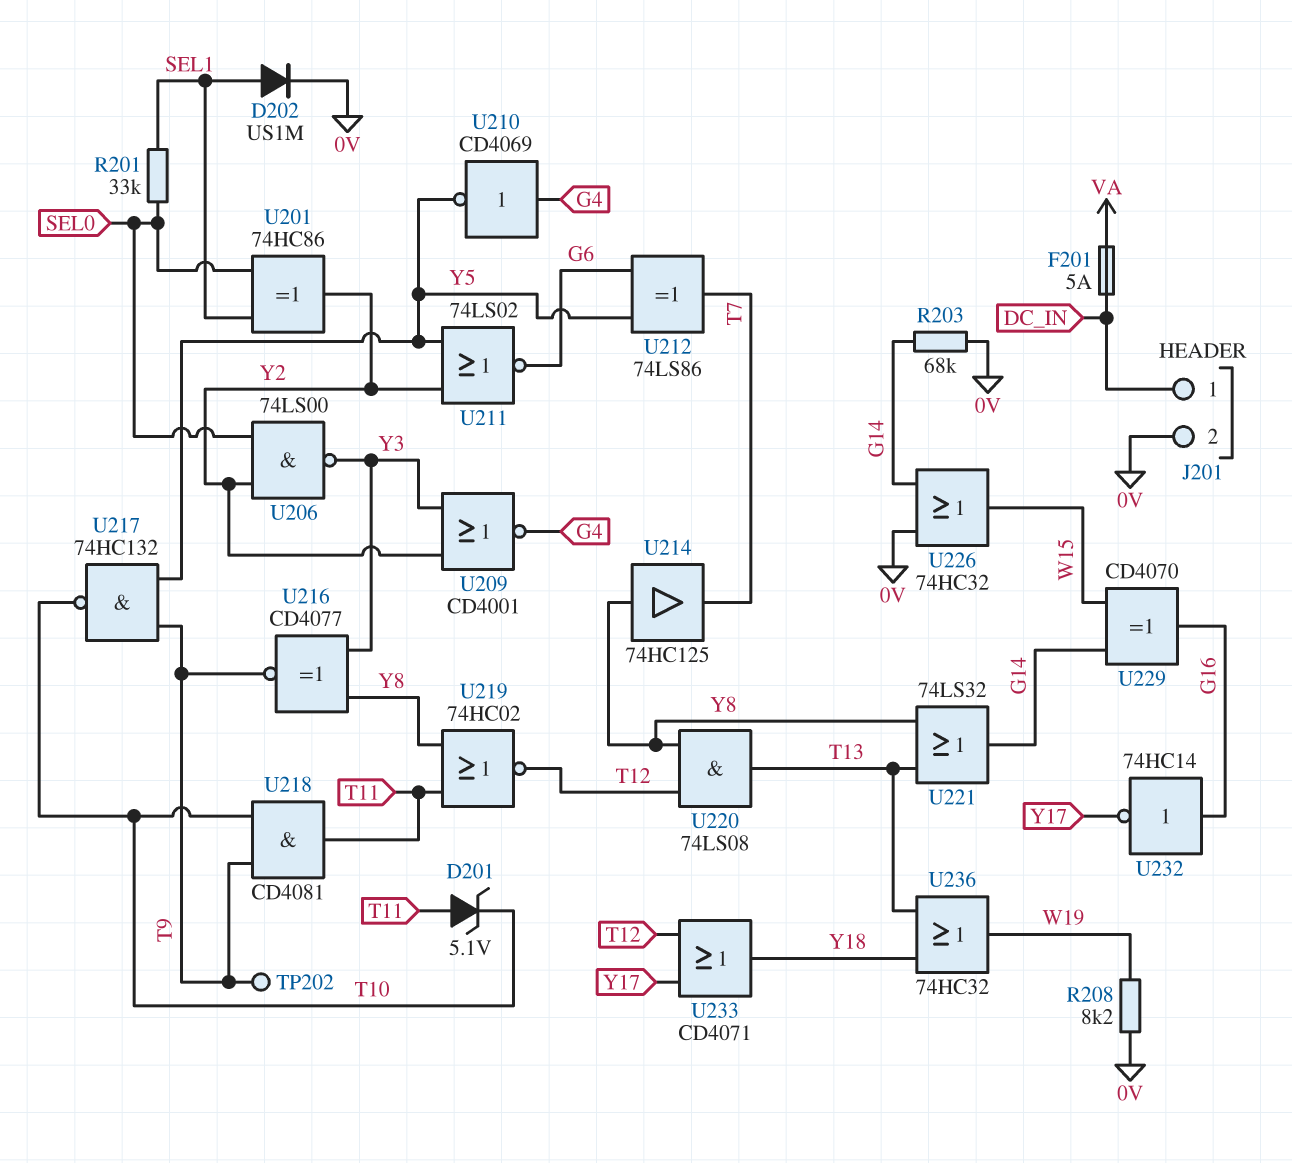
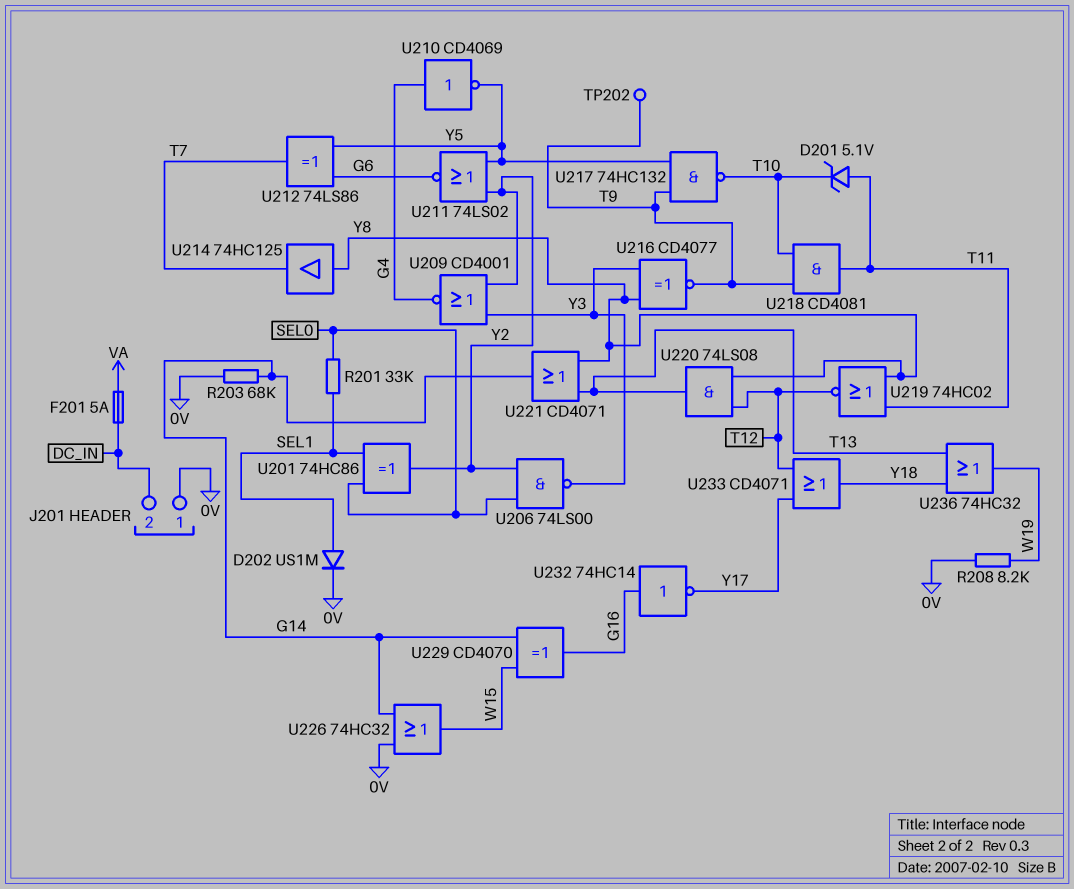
J201 pin 1: DC_IN -> 0V
J201 pin 2: 0V -> DC_IN
U221: OR 74LS32 (in T13, in Y8, out G14) -> OR CD4071 (in T13, in Y8, out G14)

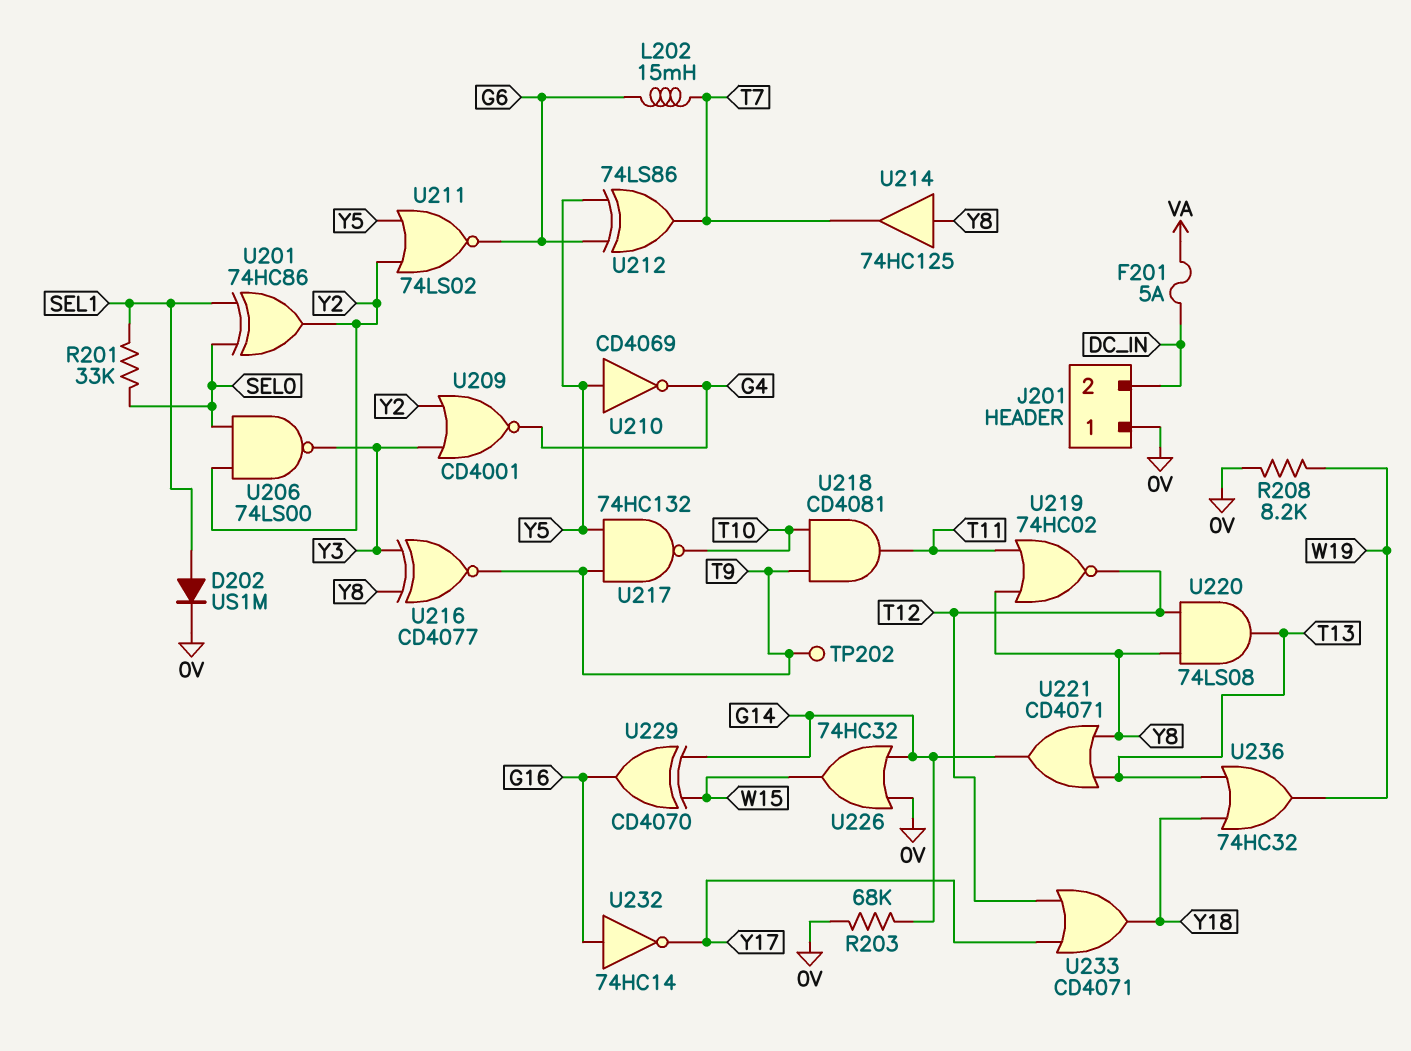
D201: zener 5.1V (A T11, K T10) -> none
L202: none -> 15mH (G6, T7)
U210: NOT CD4069 (in G4, out Y5) -> NOT CD4069 (in Y5, out G4)

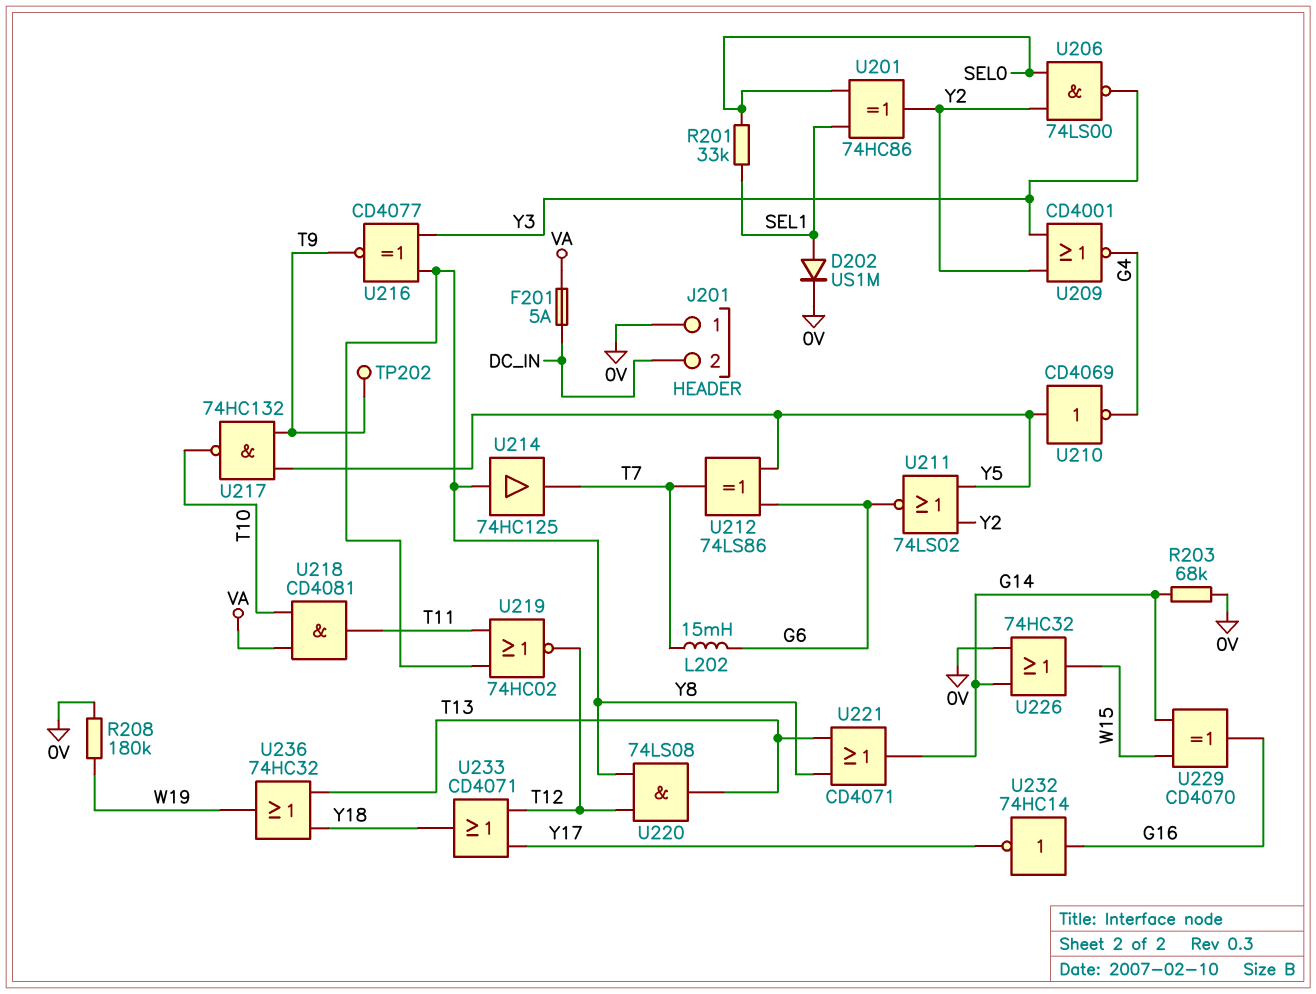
R208: 8.2k (0V, W19) -> 180k (0V, W19)
U218: AND CD4081 (in T9, in T10, out T11) -> AND CD4081 (in T10, in VA, out T11)

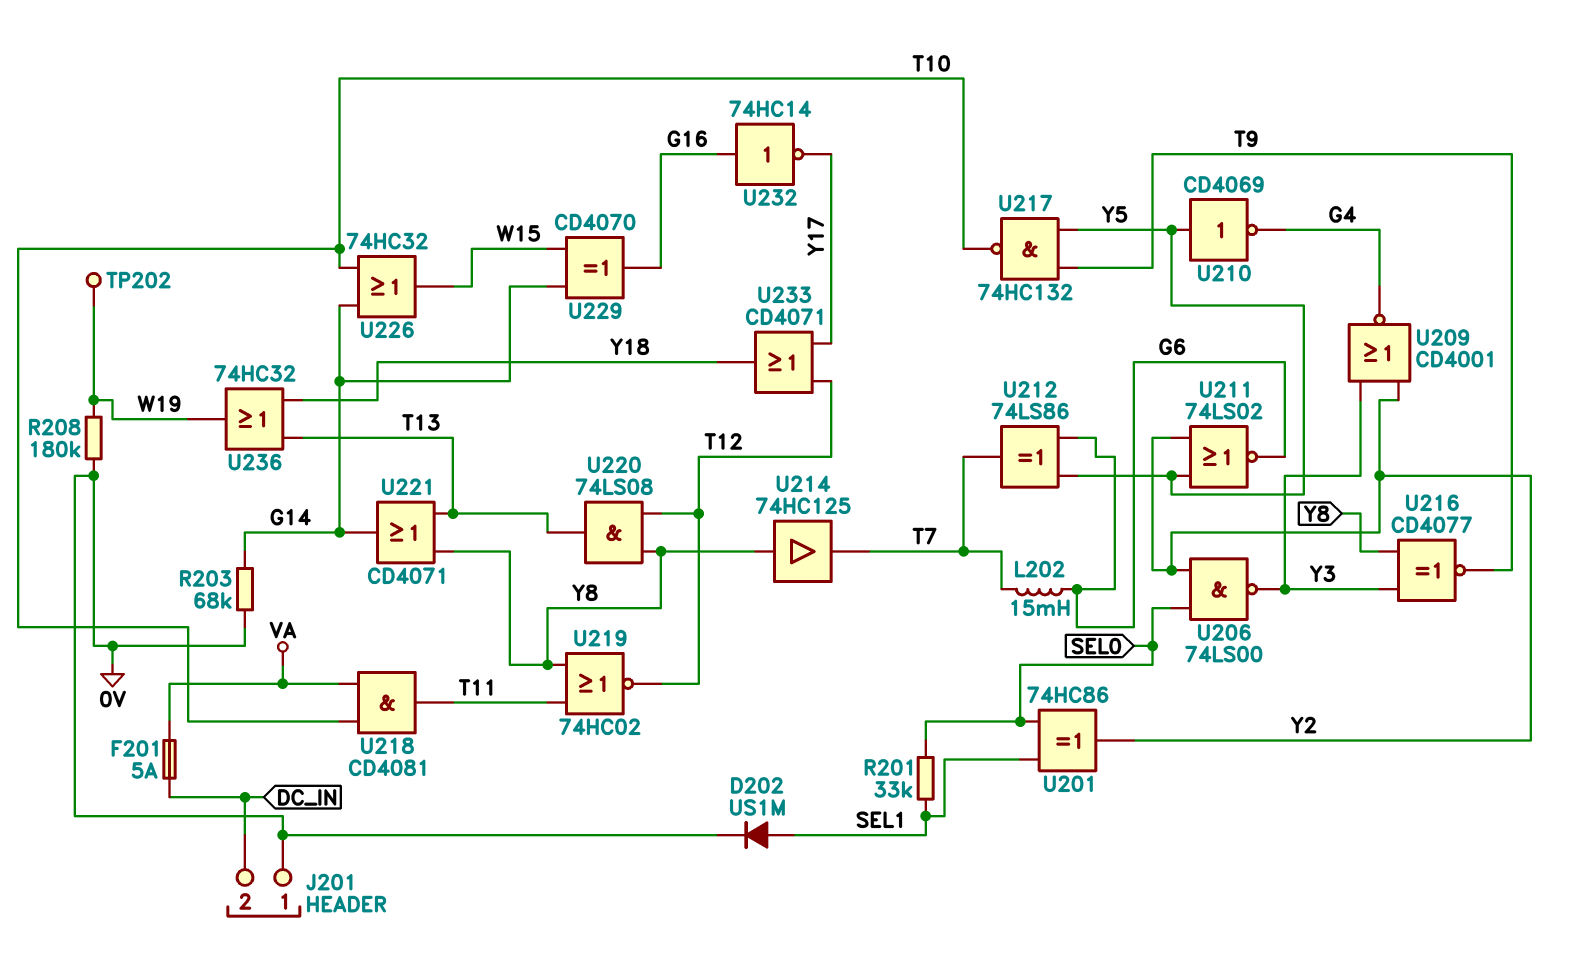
TP202: test point (T9) -> test point (W19)
U226: OR 74HC32 (in 0V, in G14, out W15) -> OR 74HC32 (in G14, in T10, out W15)

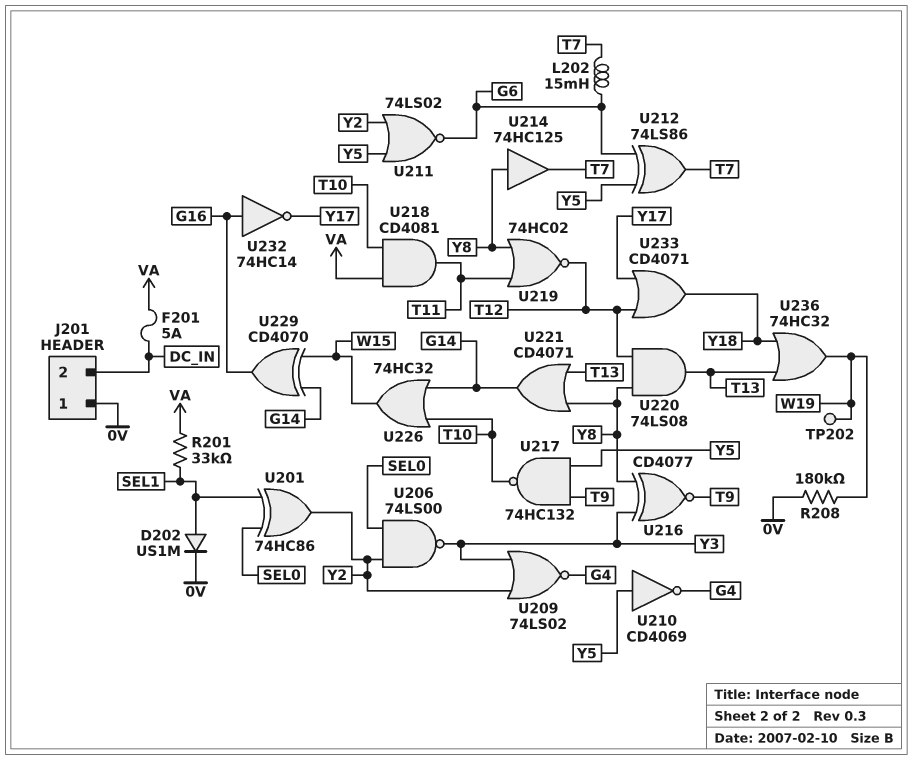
R201: 33k (SEL0, SEL1) -> 33k (SEL1, VA)
R203: 68k (0V, G14) -> none
U209: NOR CD4001 (in Y2, in Y3, out G4) -> NOR 74LS02 (in Y2, in Y3, out G4)

